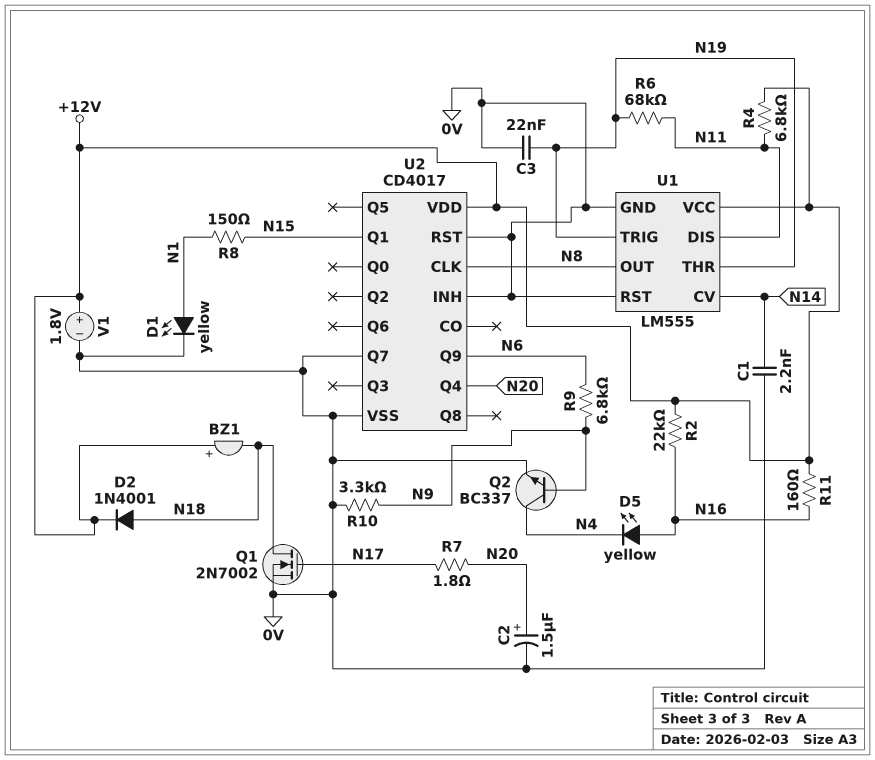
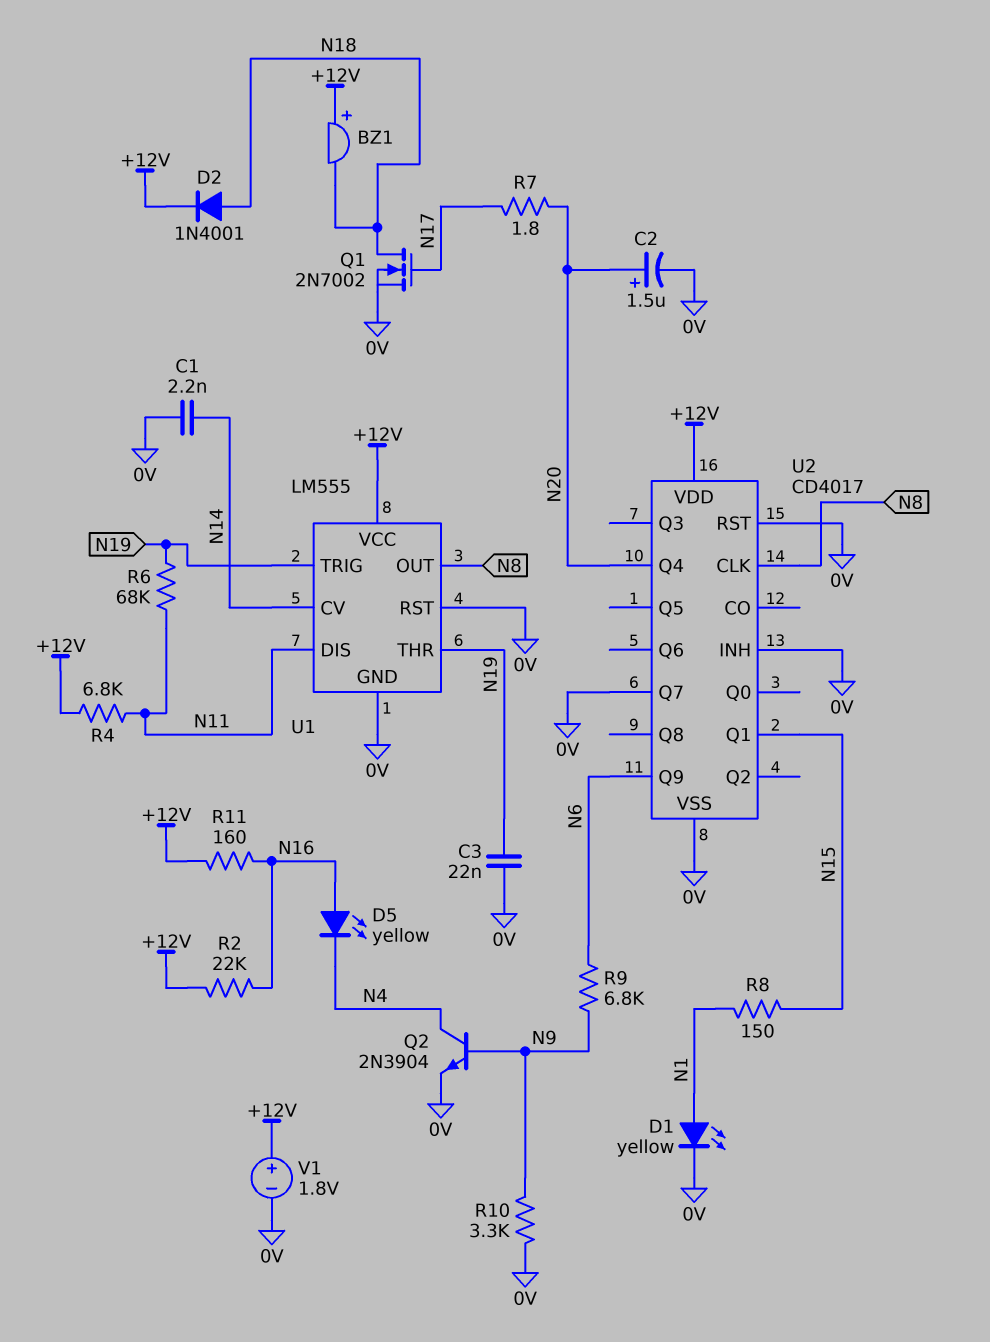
Q2: NPN BC337 (B N9, C N4, E 0V) -> NPN 2N3904 (B N9, C N4, E 0V)

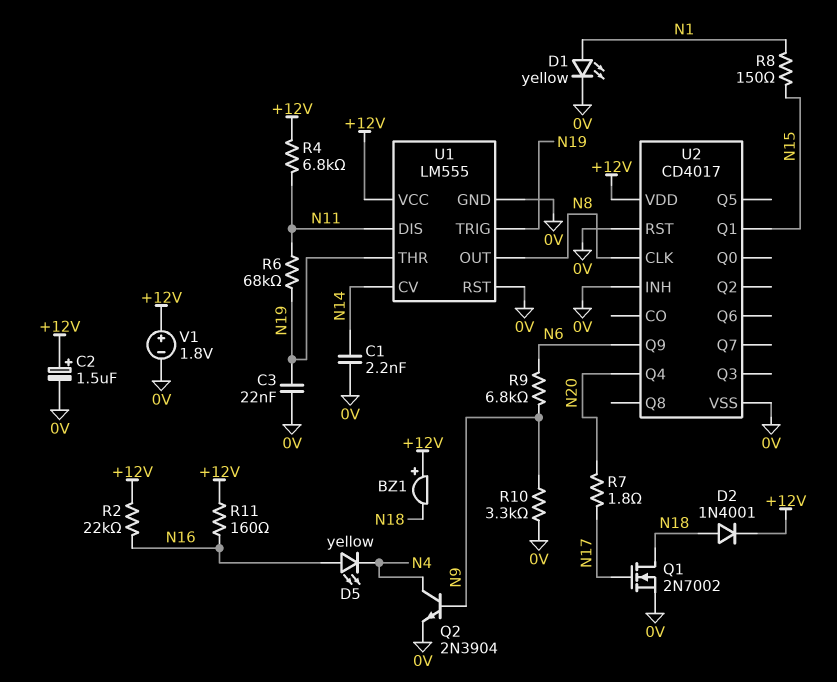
C2: 1.5uF (plus N20, minus 0V) -> 1.5uF (plus +12V, minus 0V)
U2 pin Q7: 0V -> none

